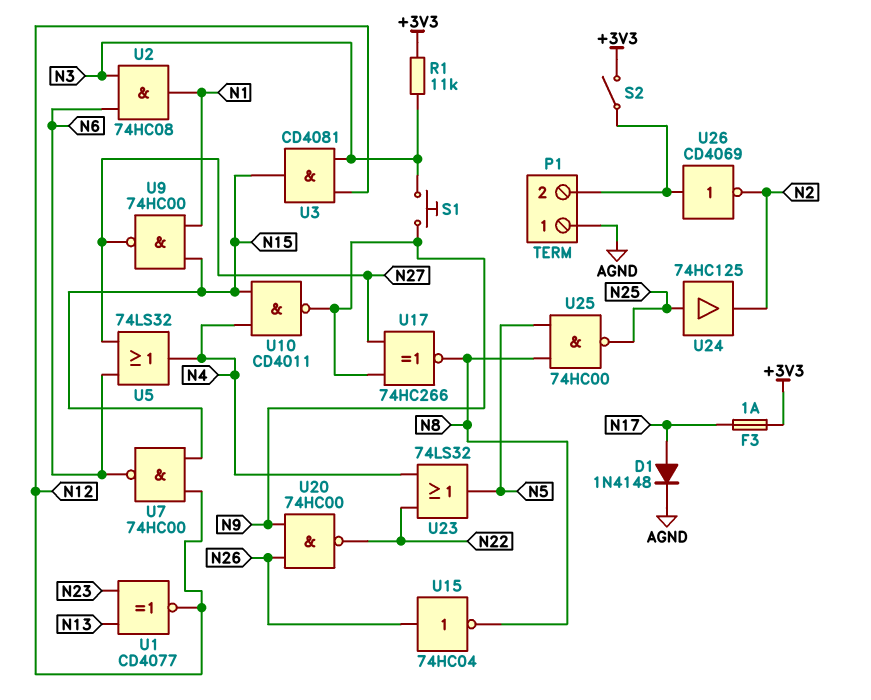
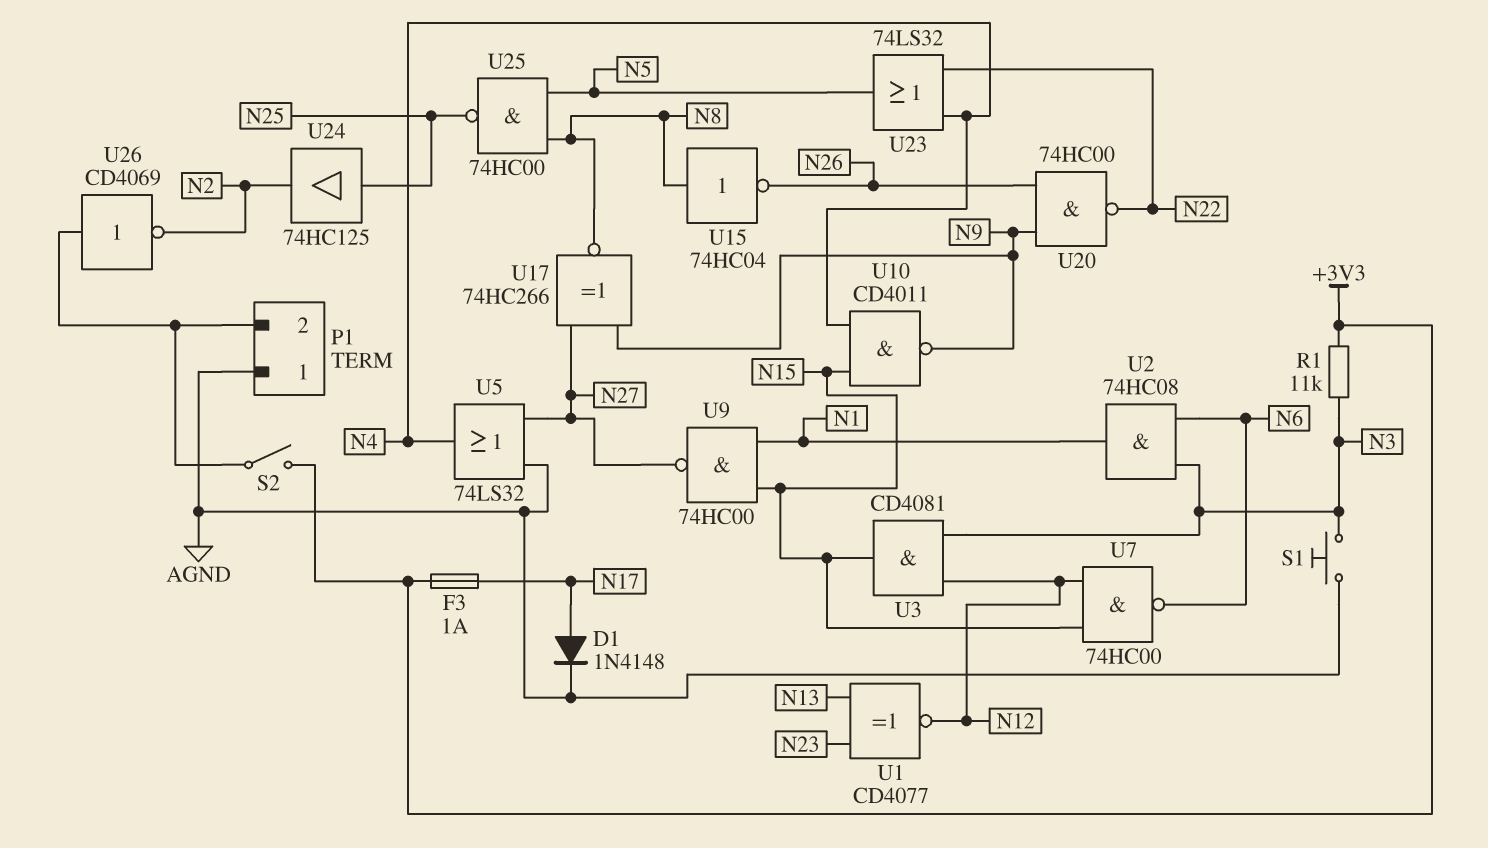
S1: button (N3, N9) -> button (AGND, N3)
U5: OR 74LS32 (in N6, in N27, out N4) -> OR 74LS32 (in AGND, in N27, out N4)
U15: NOT 74HC04 (in N26, out N8) -> NOT 74HC04 (in N8, out N26)

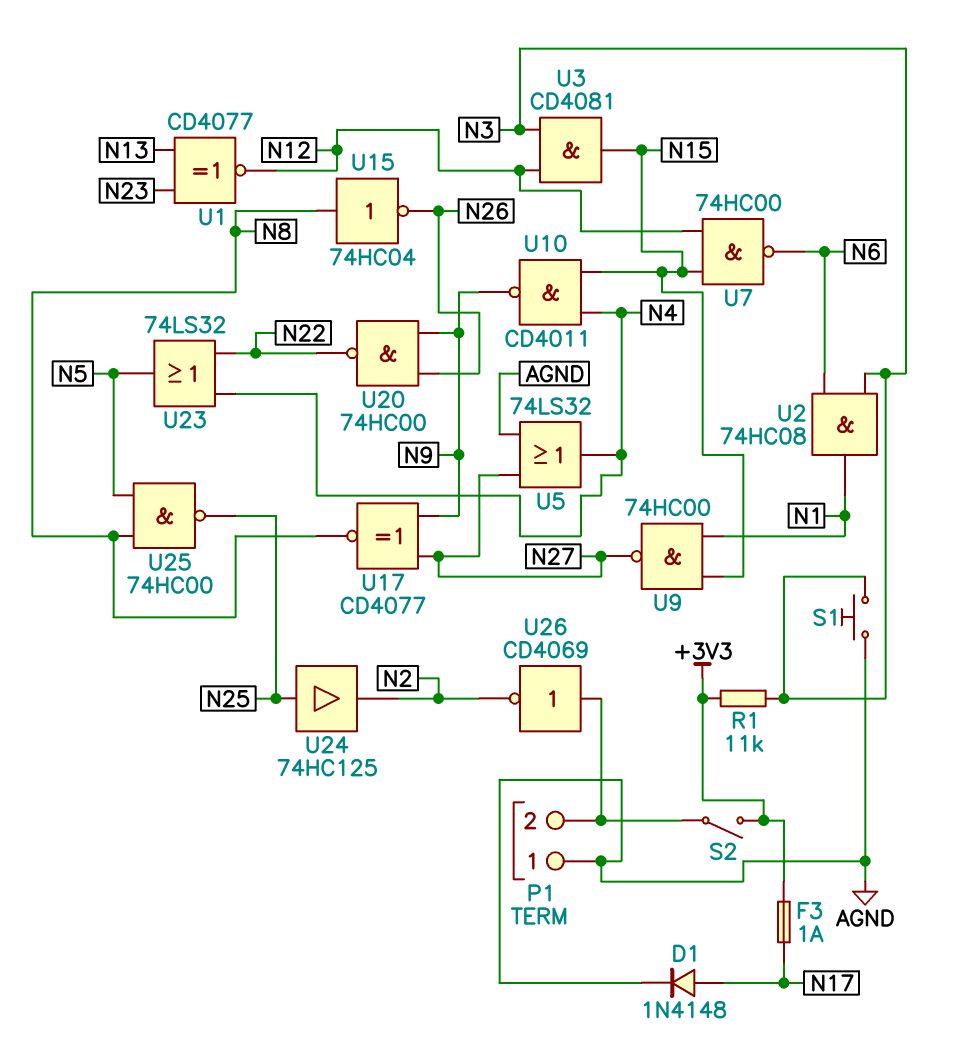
U17: XNOR 74HC266 (in N9, in N27, out N8) -> XNOR CD4077 (in N9, in N27, out N8)

